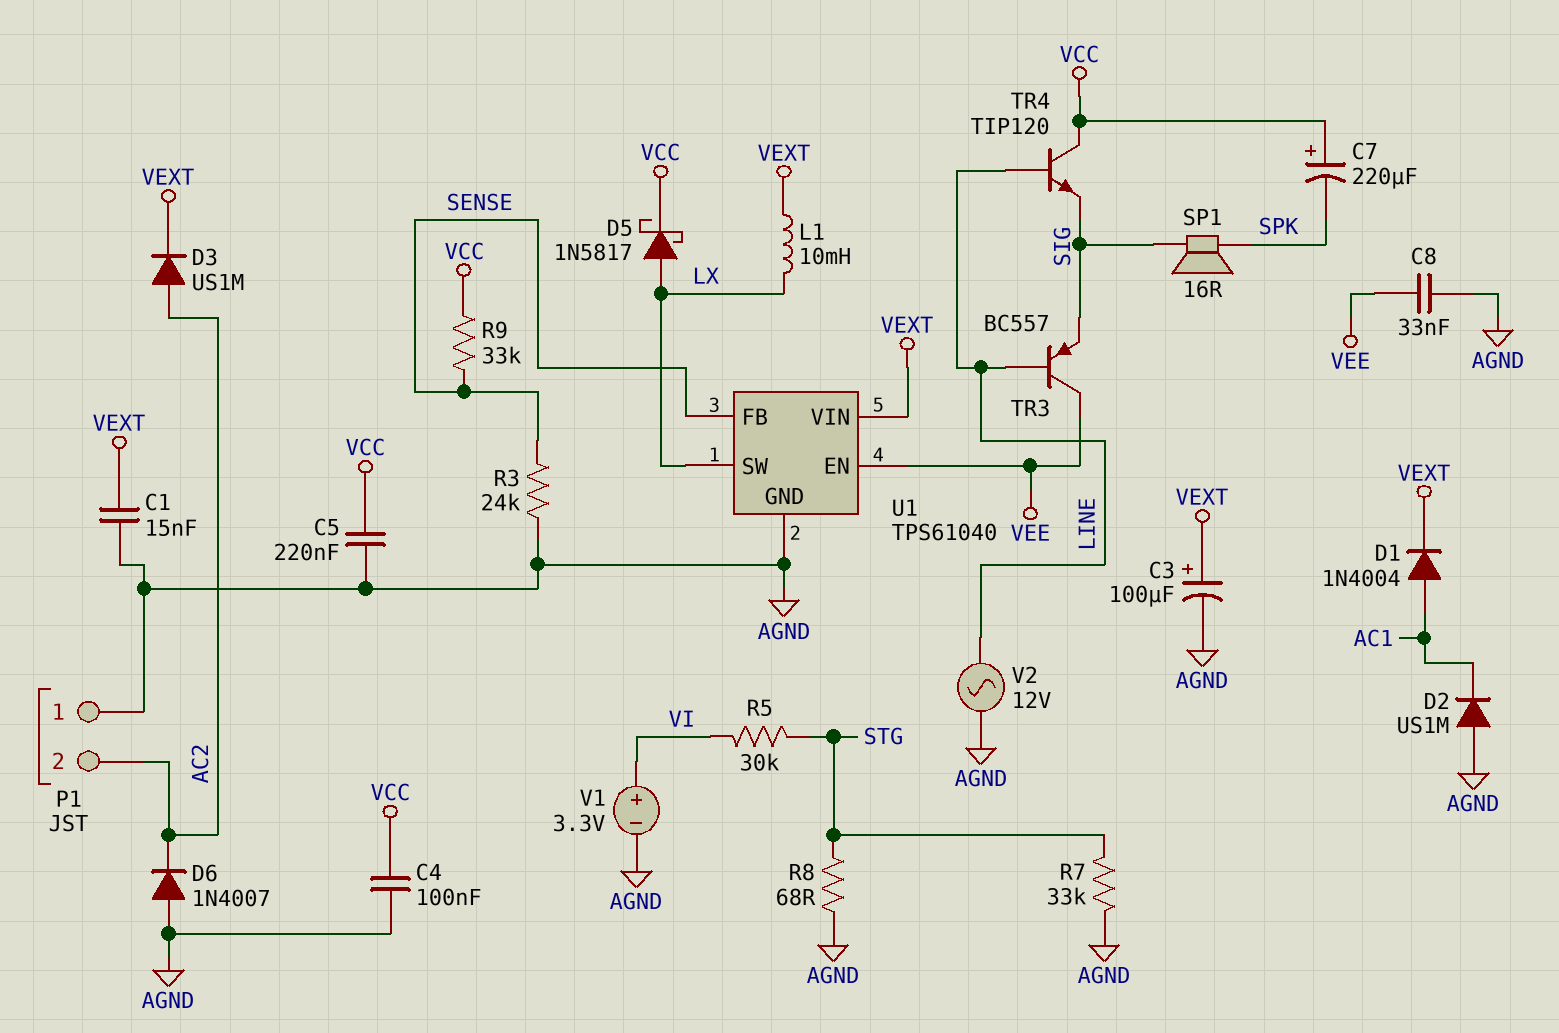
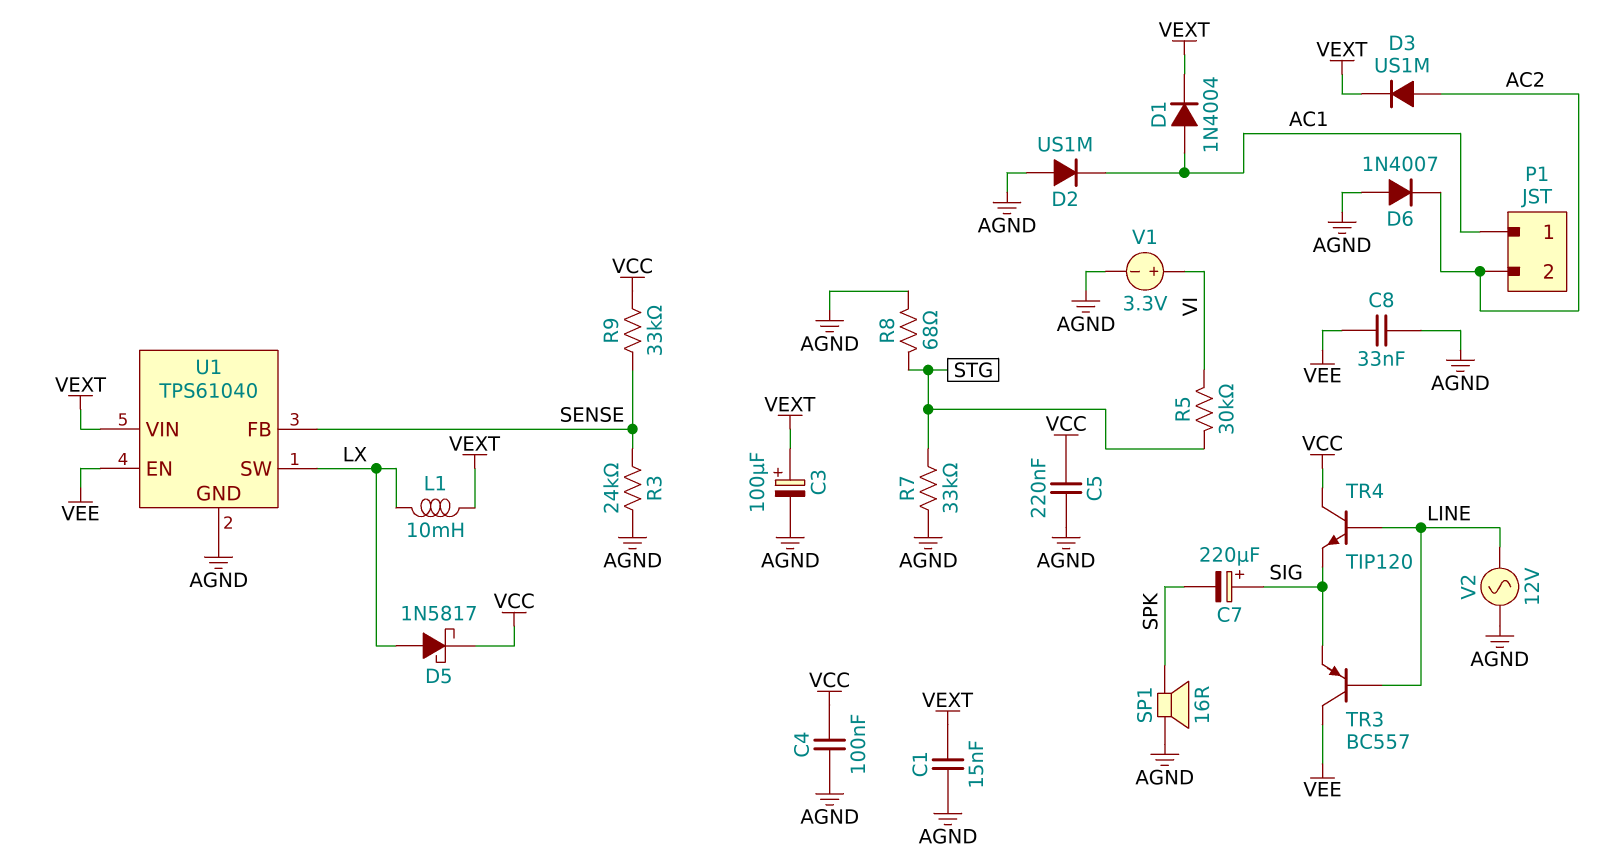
C7: 220uF (plus VCC, minus SPK) -> 220uF (plus SIG, minus SPK)
P1 pin 1: AGND -> AC1
SP1: speaker 16R (SIG, SPK) -> speaker 16R (AGND, SPK)

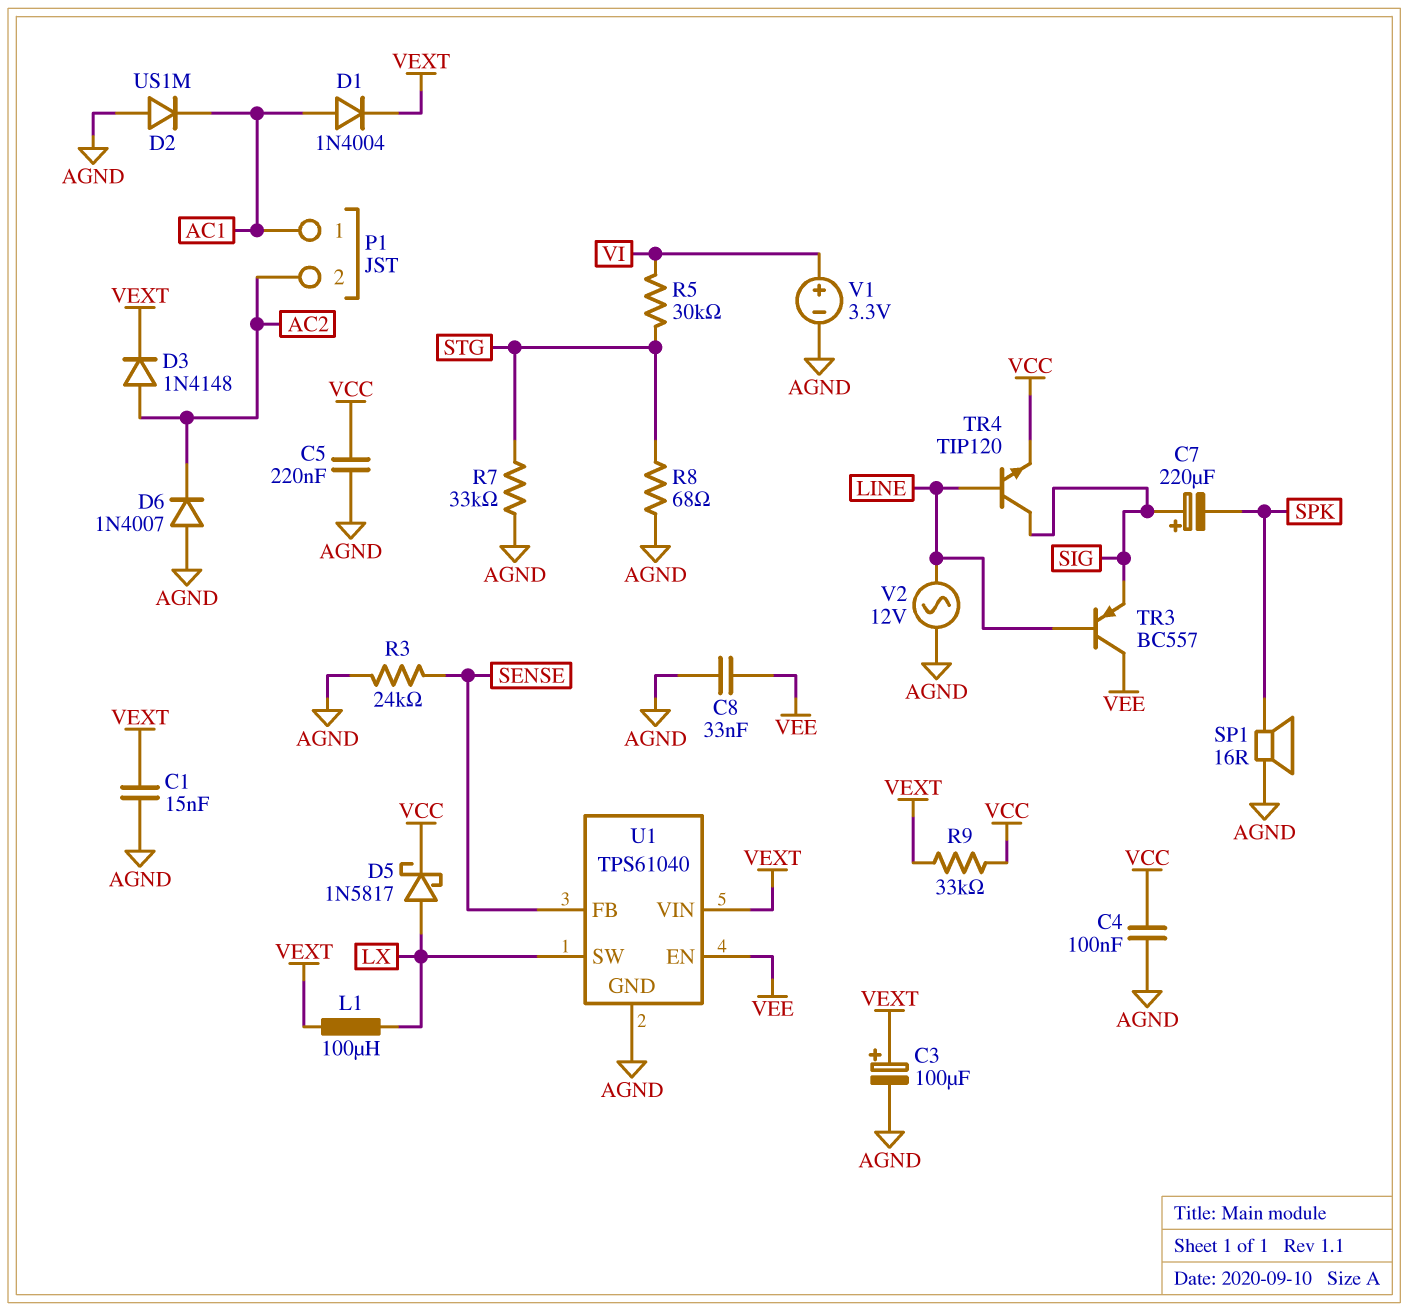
D3: diode US1M (A AC2, K VEXT) -> diode 1N4148 (A AC2, K VEXT)
L1: 10mH (LX, VEXT) -> 100uH (LX, VEXT)
R9: 33k (SENSE, VCC) -> 33k (VCC, VEXT)
TR4: NPN TIP120 (B LINE, C VCC, E SIG) -> NPN TIP120 (B LINE, C SIG, E VCC)

